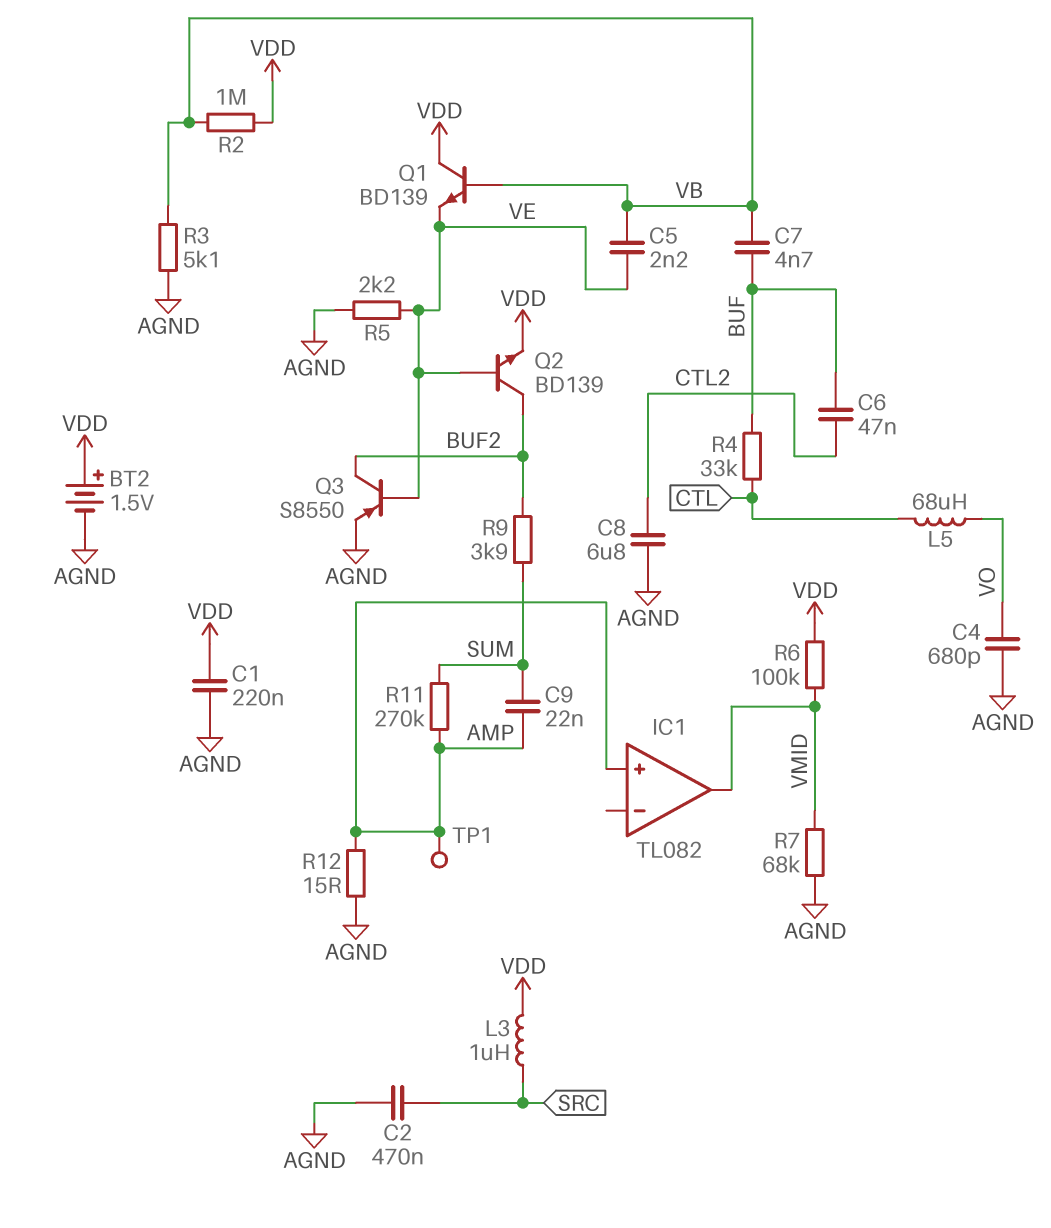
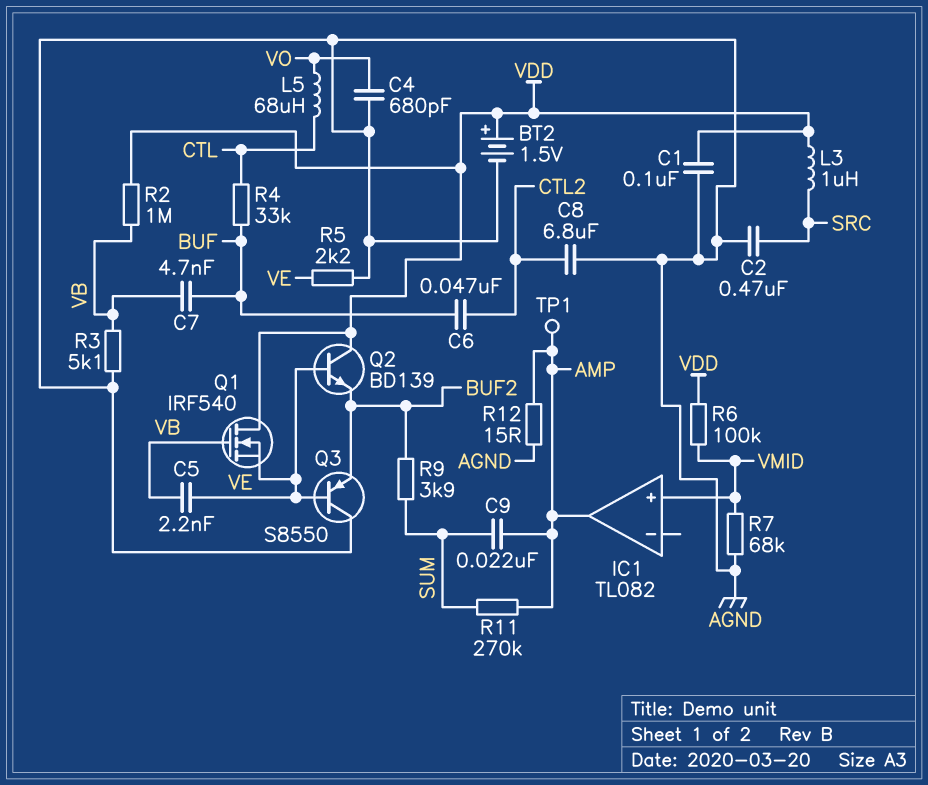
C1: 220nF (AGND, VDD) -> 100nF (AGND, VDD)
IC1 pin in+: AMP -> VMID
IC1 pin out: VMID -> AMP
Q1: NPN BD139 (B VB, C VDD, E VE) -> NMOS IRF540 (G VB, D VDD, S VE)
Q2: NPN BD139 (B VE, C BUF2, E VDD) -> NPN BD139 (B VE, C VDD, E BUF2)
Q3: PNP S8550 (B VE, C BUF2, E AGND) -> PNP S8550 (B VE, C AGND, E BUF2)

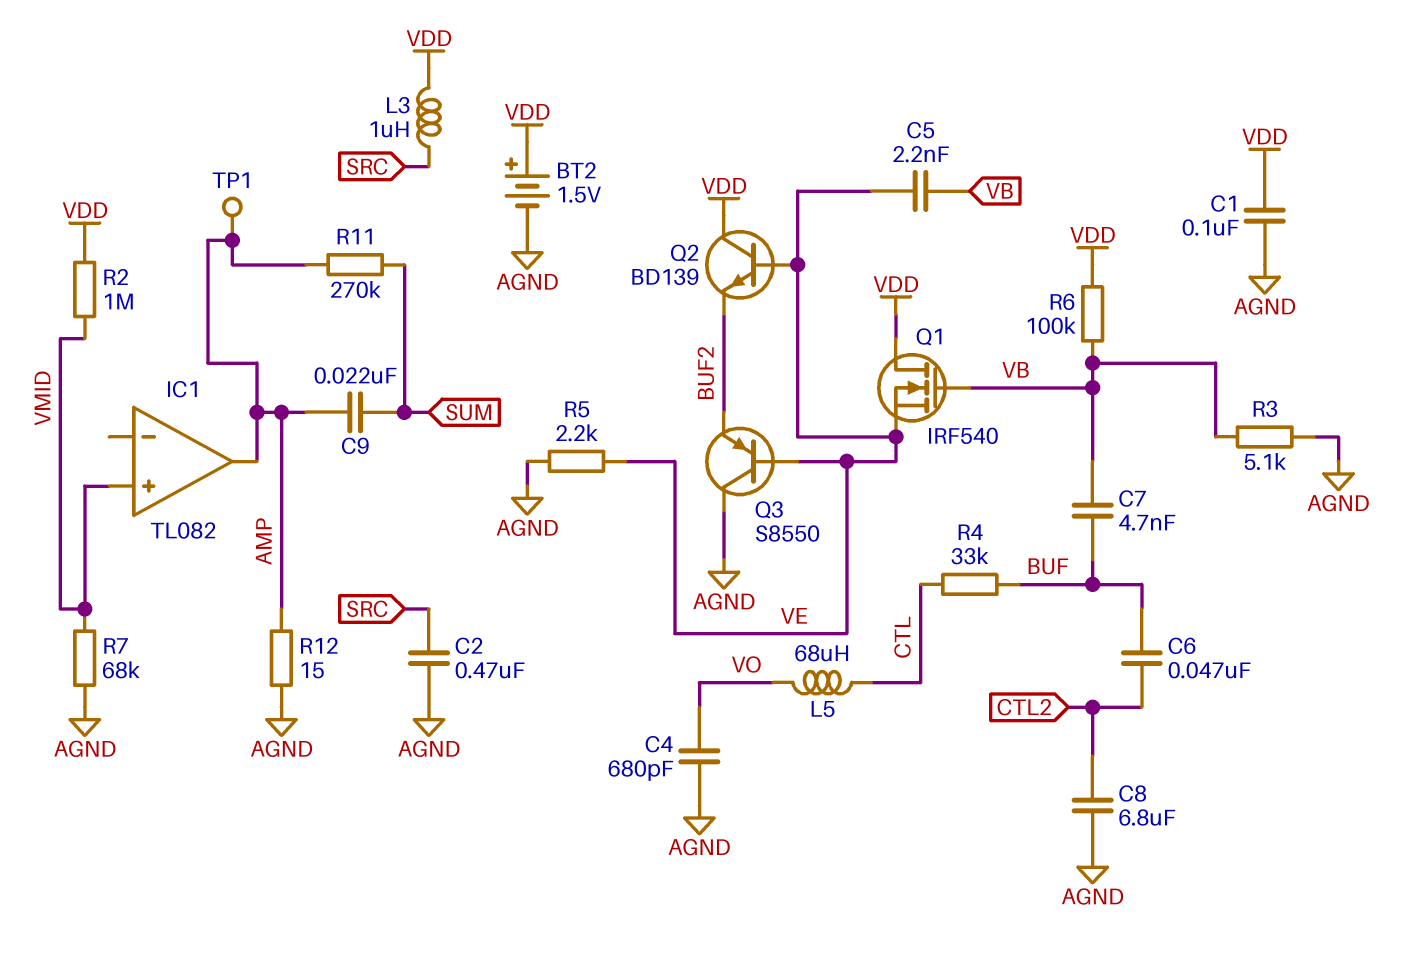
R2: 1M (VB, VDD) -> 1M (VDD, VMID)
R6: 100k (VDD, VMID) -> 100k (VB, VDD)
R9: 3.9k (BUF2, SUM) -> none

